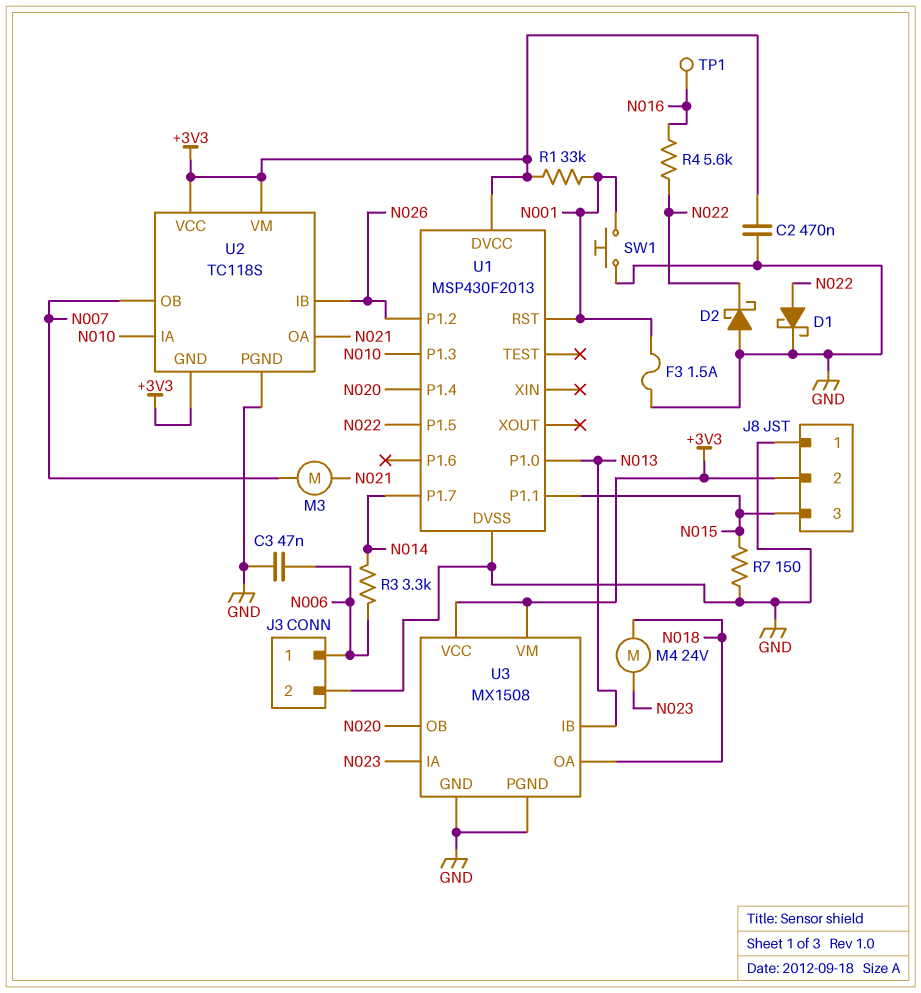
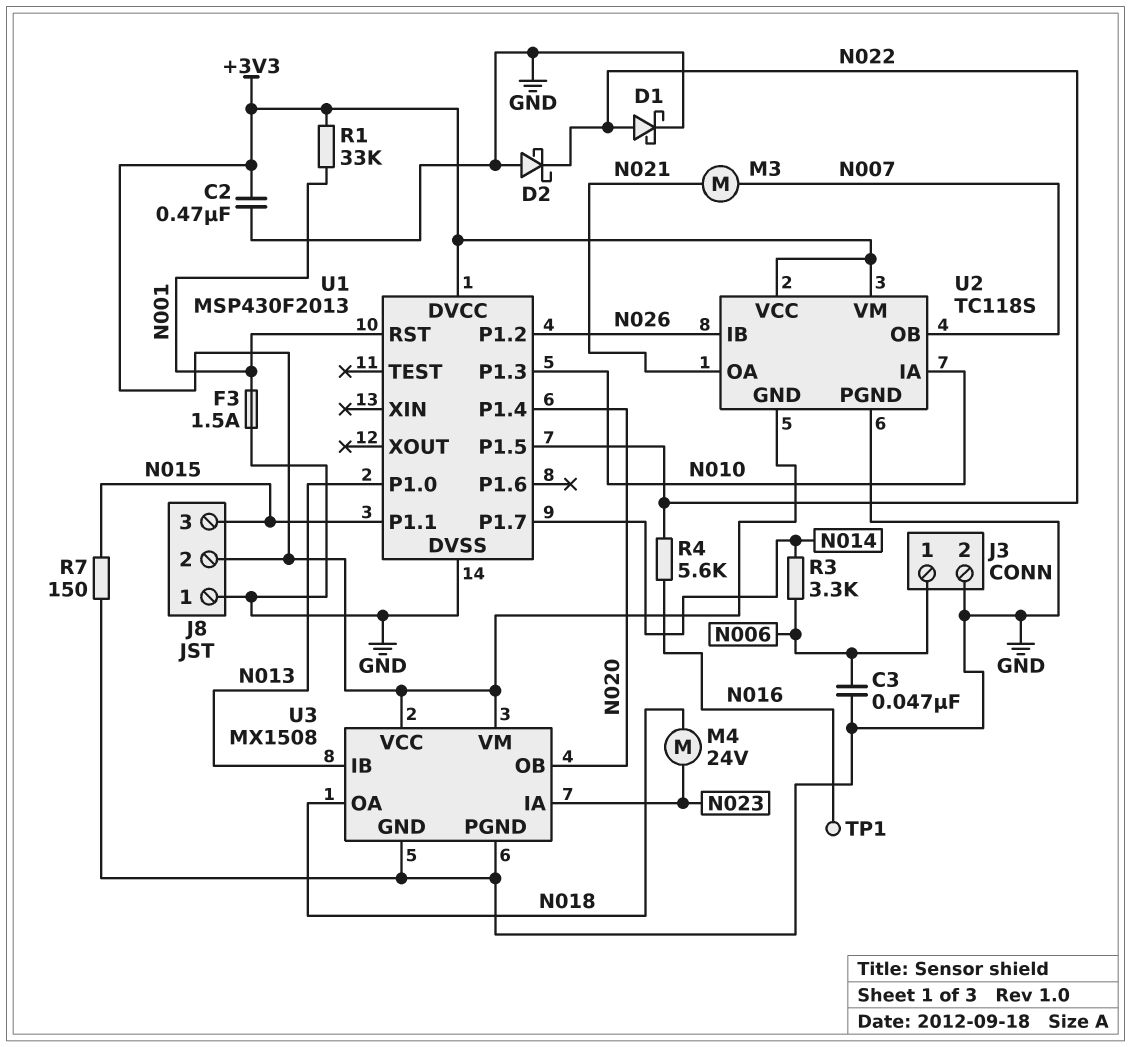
SW1: button (GND, N001) -> none

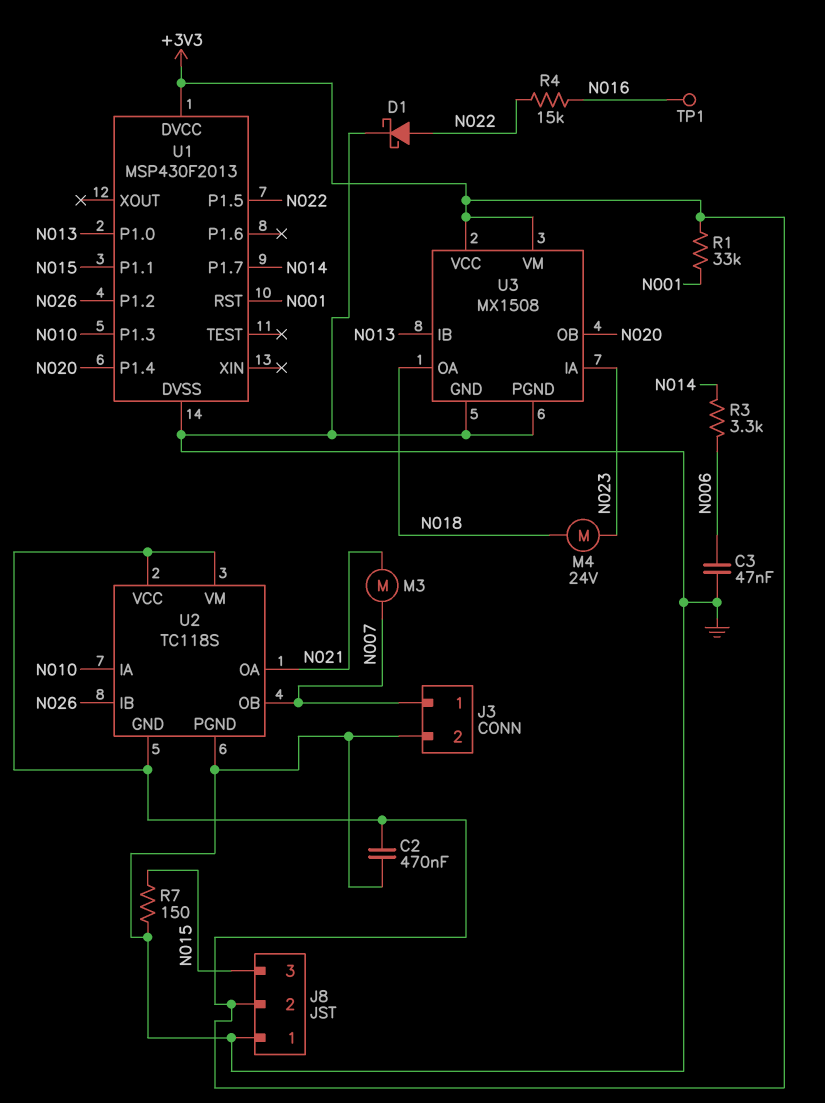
D2: schottky (A GND, K N022) -> none
F3: 1.5A (GND, N001) -> none
J3 pin 1: N006 -> N007
R4: 5.6k (N016, N022) -> 15k (N016, N022)

